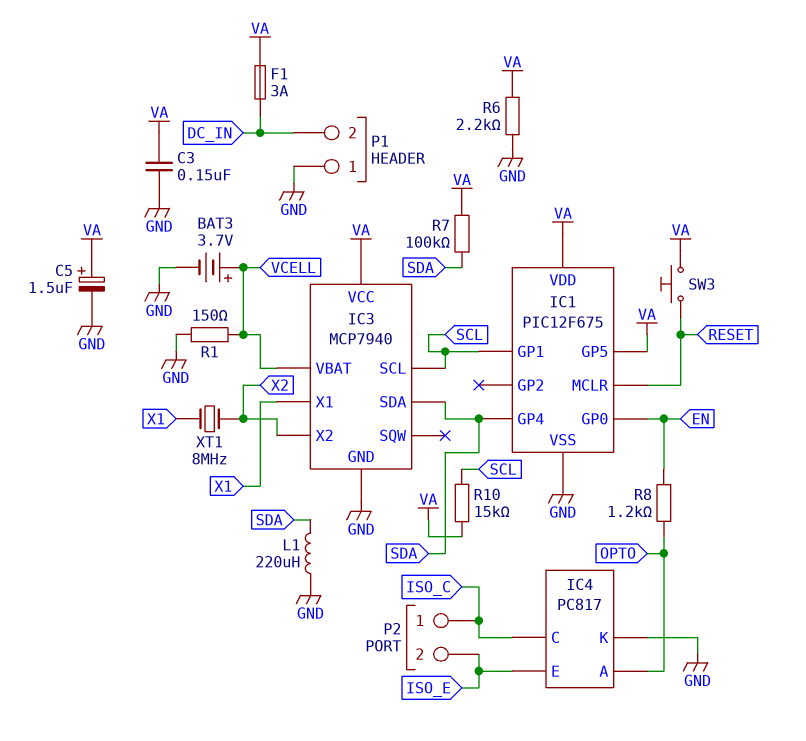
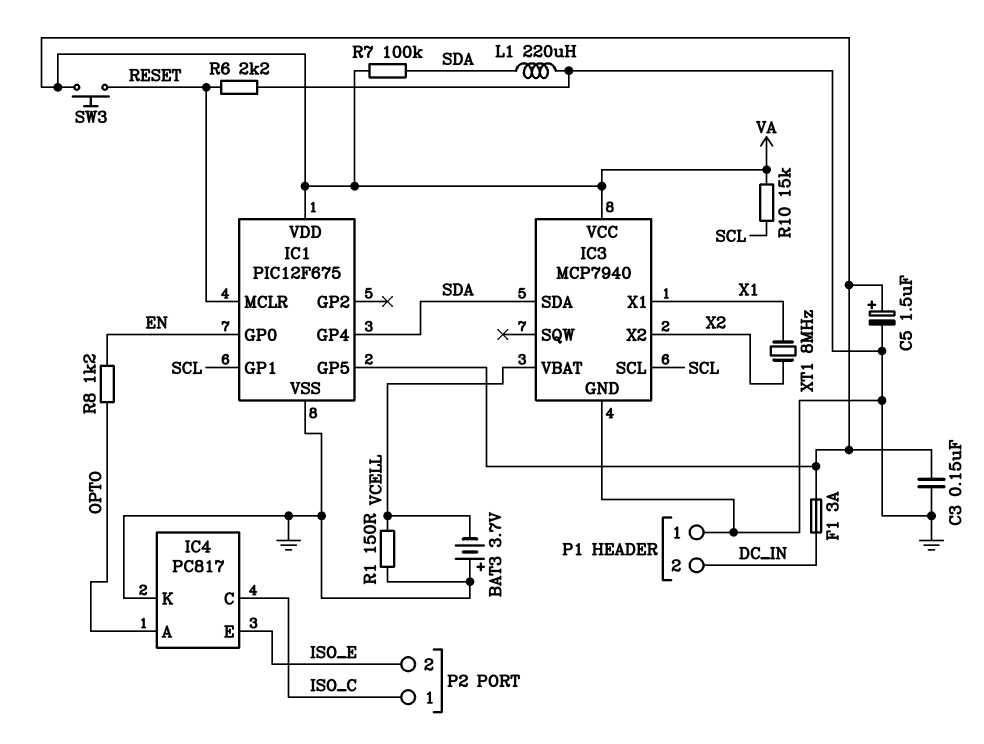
BAT3: 3.7V (plus VCELL, minus GND) -> 3.7V (plus GND, minus VCELL)
R6: 2.2k (GND, VA) -> 2.2k (GND, RESET)

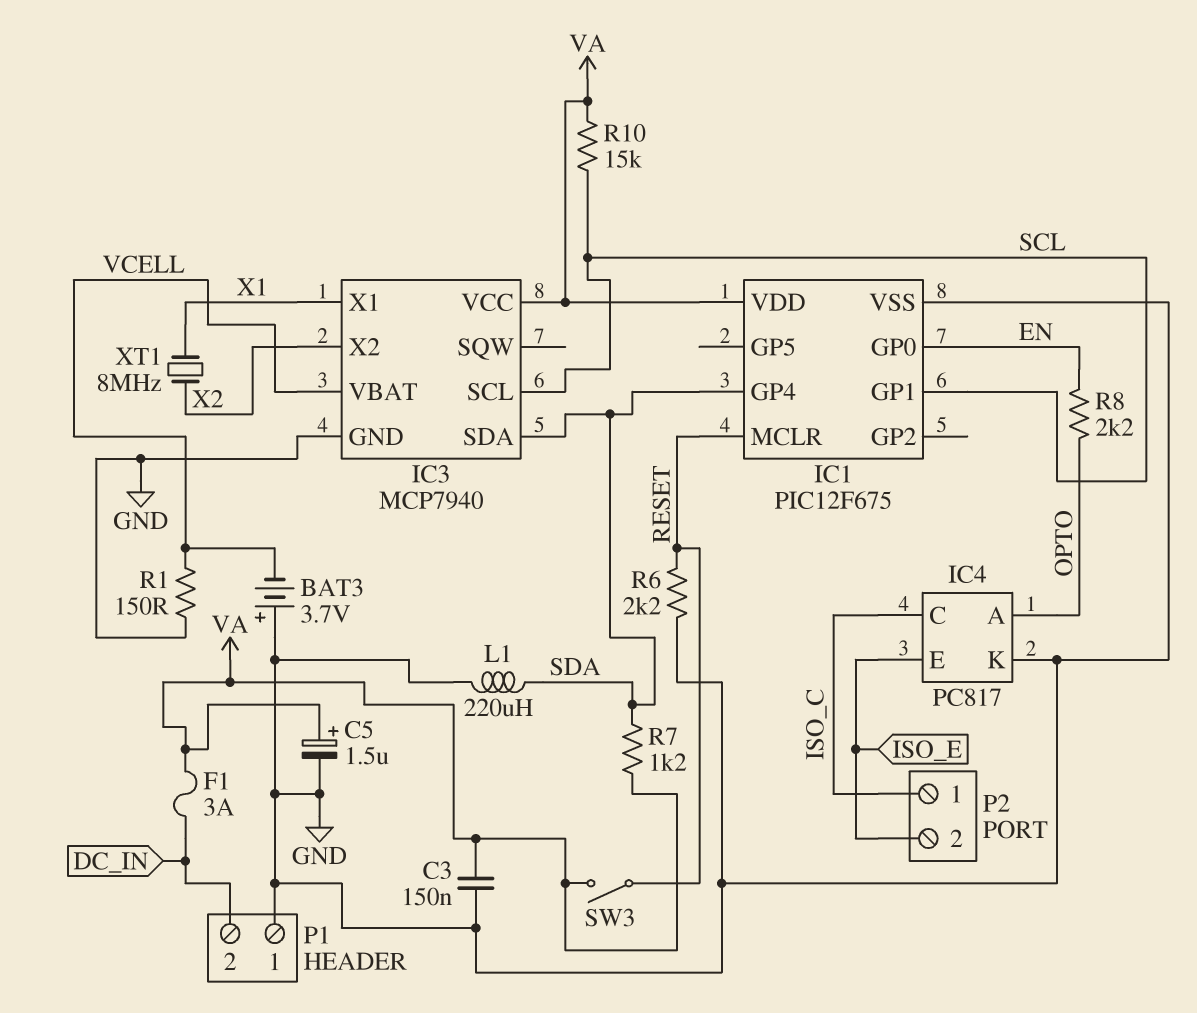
IC1 pin GP5: VA -> none
R7: 100k (SDA, VA) -> 1.2k (SDA, VA)
R8: 1.2k (EN, OPTO) -> 2.2k (EN, OPTO)
SW3: button (RESET, VA) -> switch (RESET, VA)

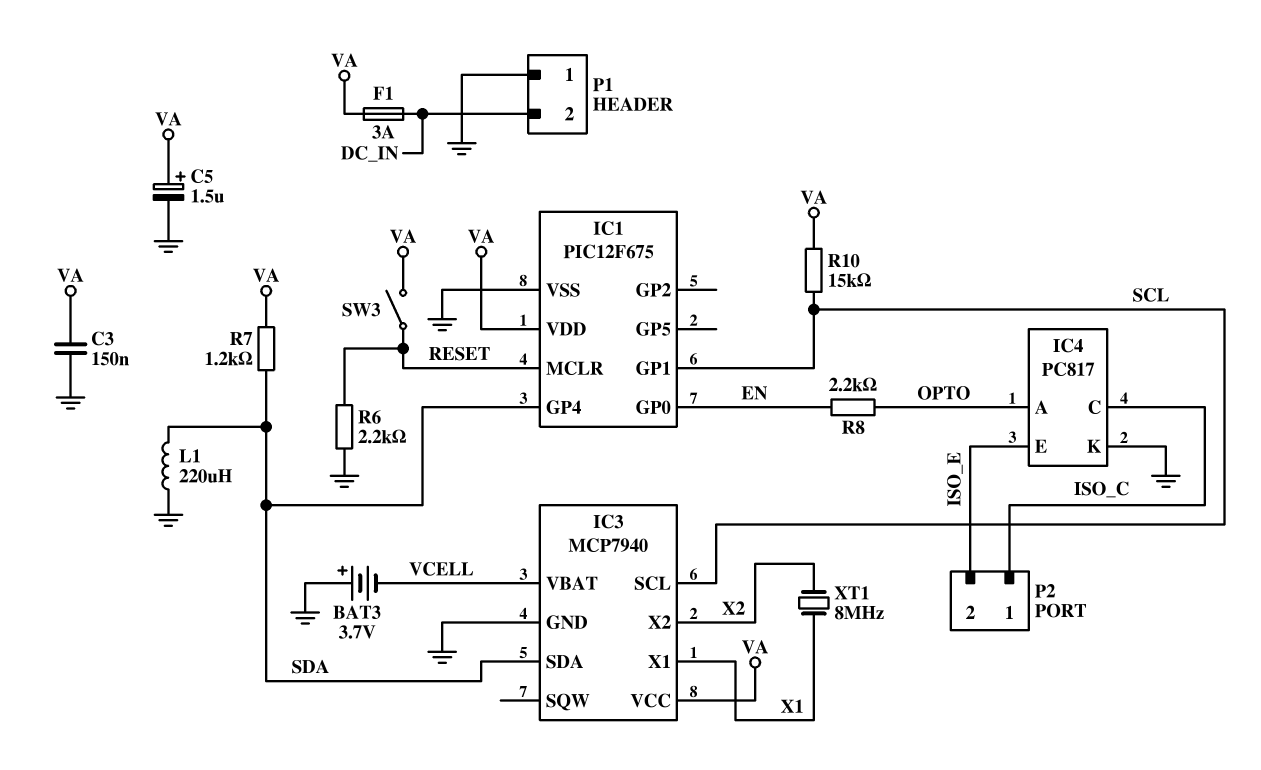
R1: 150 (GND, VCELL) -> none

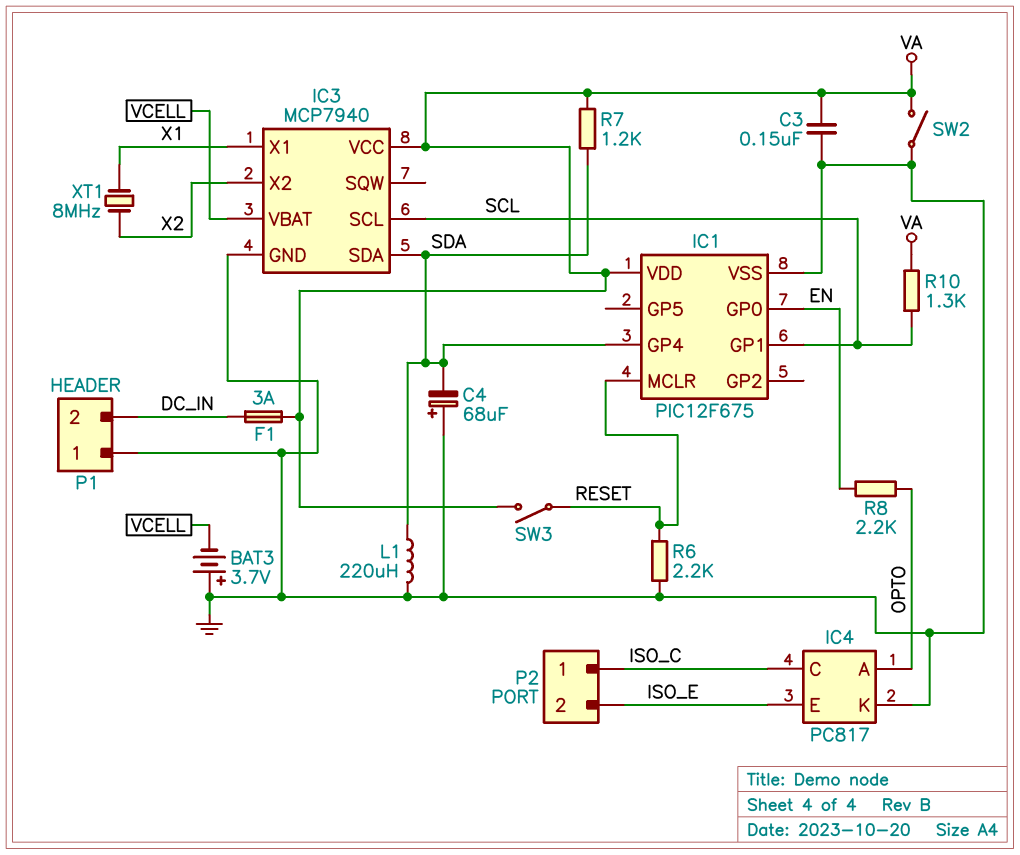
C4: none -> 68uF (plus GND, minus SDA)
C5: 1.5uF (plus VA, minus GND) -> none
R10: 15k (SCL, VA) -> 1.3k (SCL, VA)
SW2: none -> switch (GND, VA)

